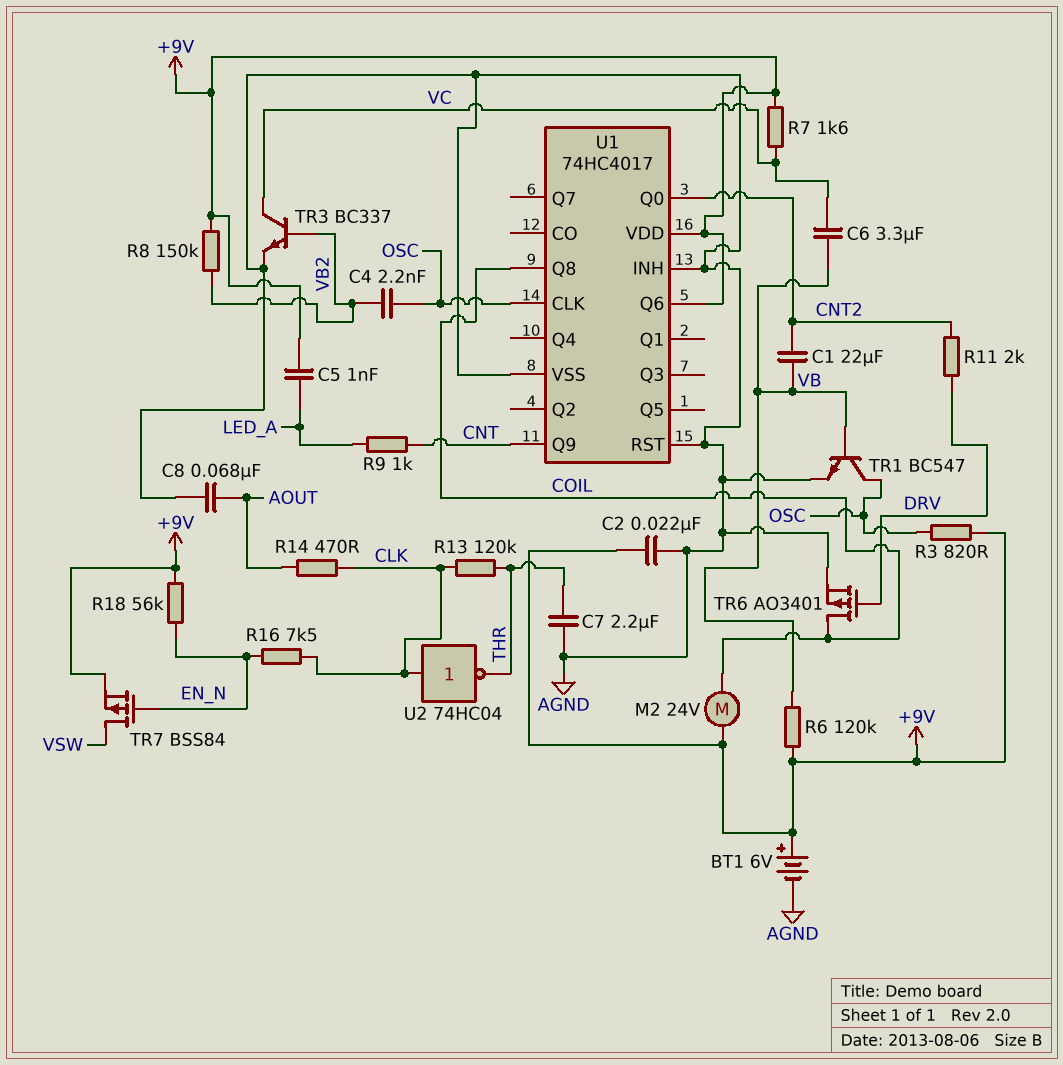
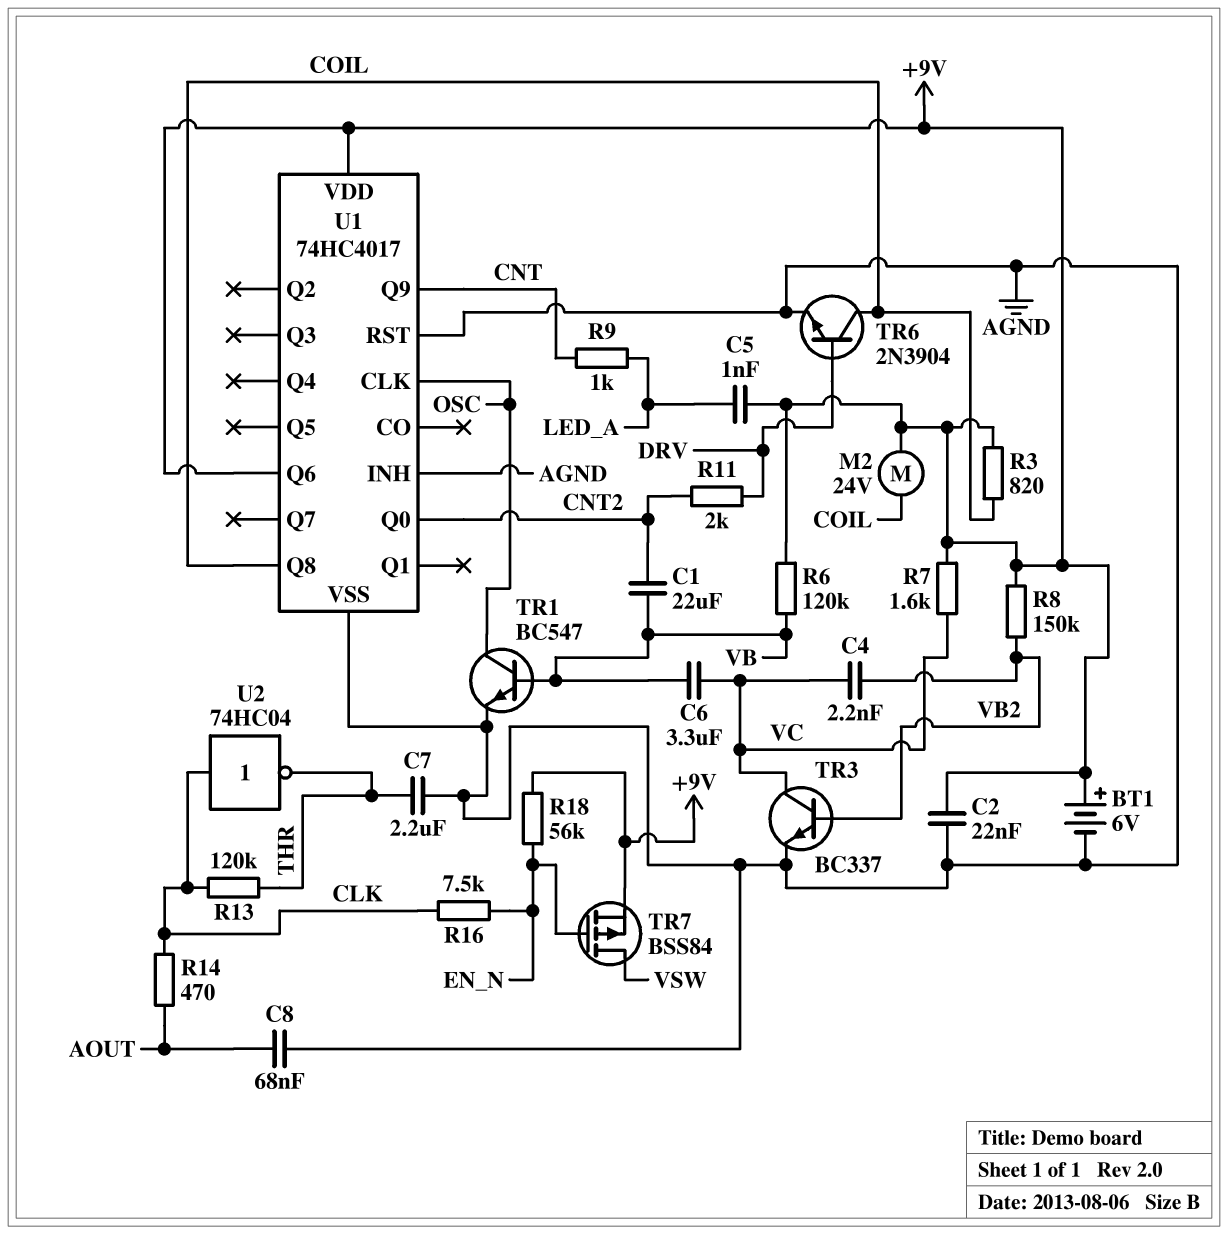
C4: 2.2nF (OSC, VB2) -> 2.2nF (VB2, VC)
R3: 820 (+9V, OSC) -> 820 (+9V, COIL)
TR6: PMOS AO3401 (G DRV, D COIL, S AGND) -> NPN 2N3904 (B DRV, C COIL, E AGND)

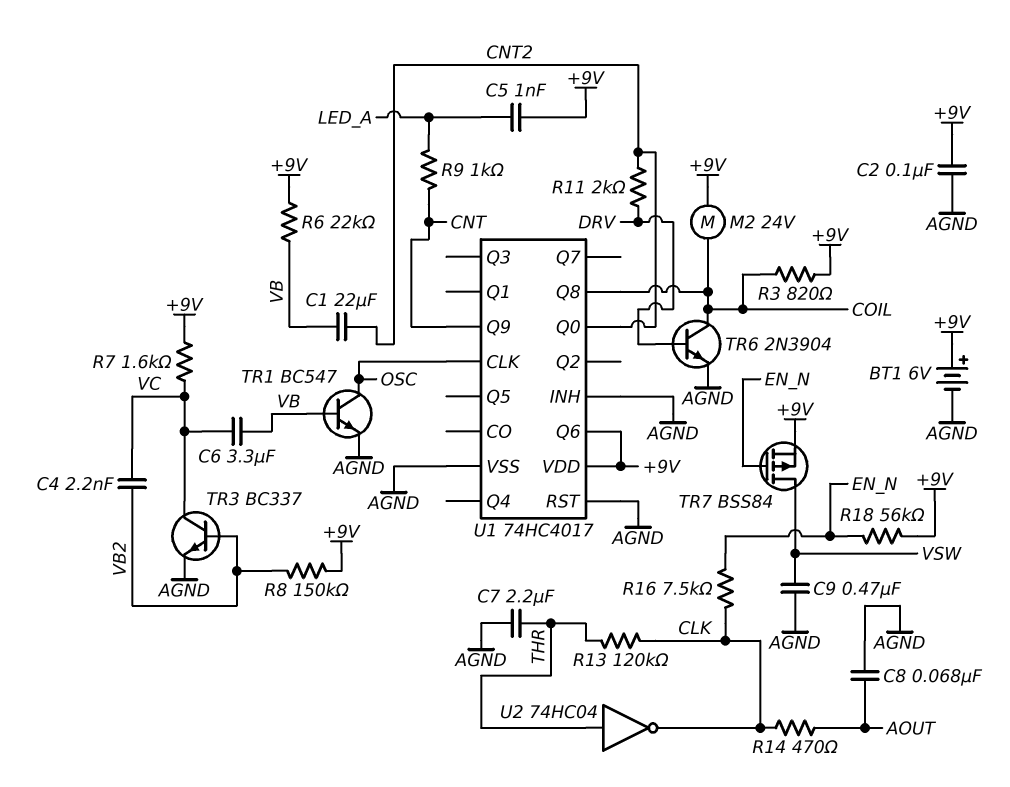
C2: 22nF (+9V, AGND) -> 100nF (+9V, AGND)
C9: none -> 470nF (AGND, VSW)
R6: 120k (+9V, VB) -> 22k (+9V, VB)
U2: NOT 74HC04 (in CLK, out THR) -> NOT 74HC04 (in THR, out CLK)

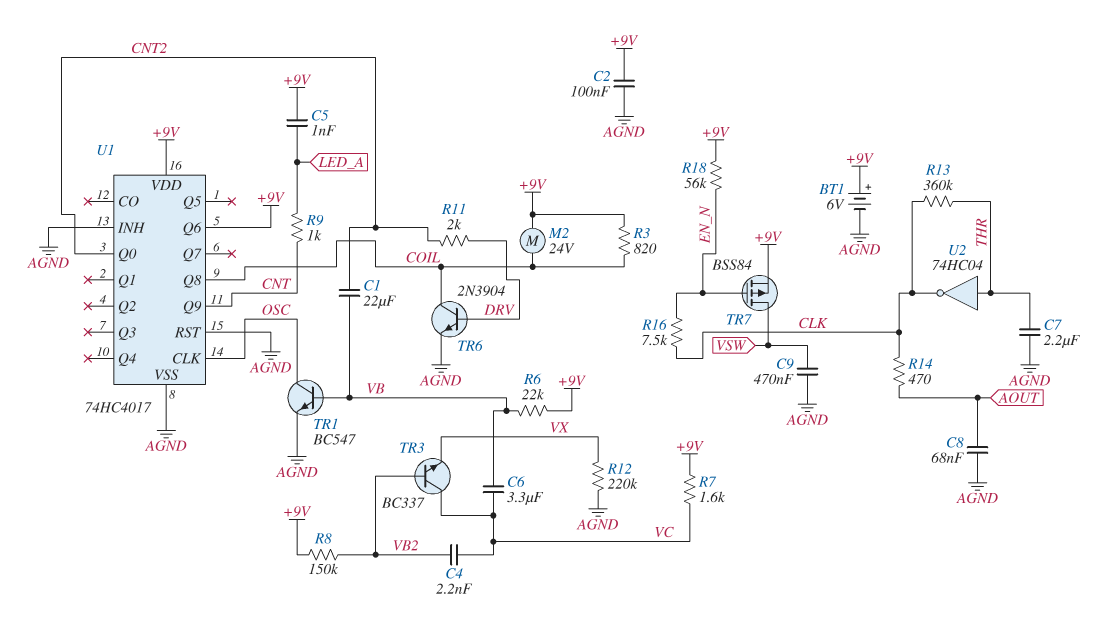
R12: none -> 220k (AGND, VX)
R13: 120k (CLK, THR) -> 360k (CLK, THR)
TR3: NPN BC337 (B VB2, C VC, E AGND) -> NPN BC337 (B VB2, C VC, E VX)

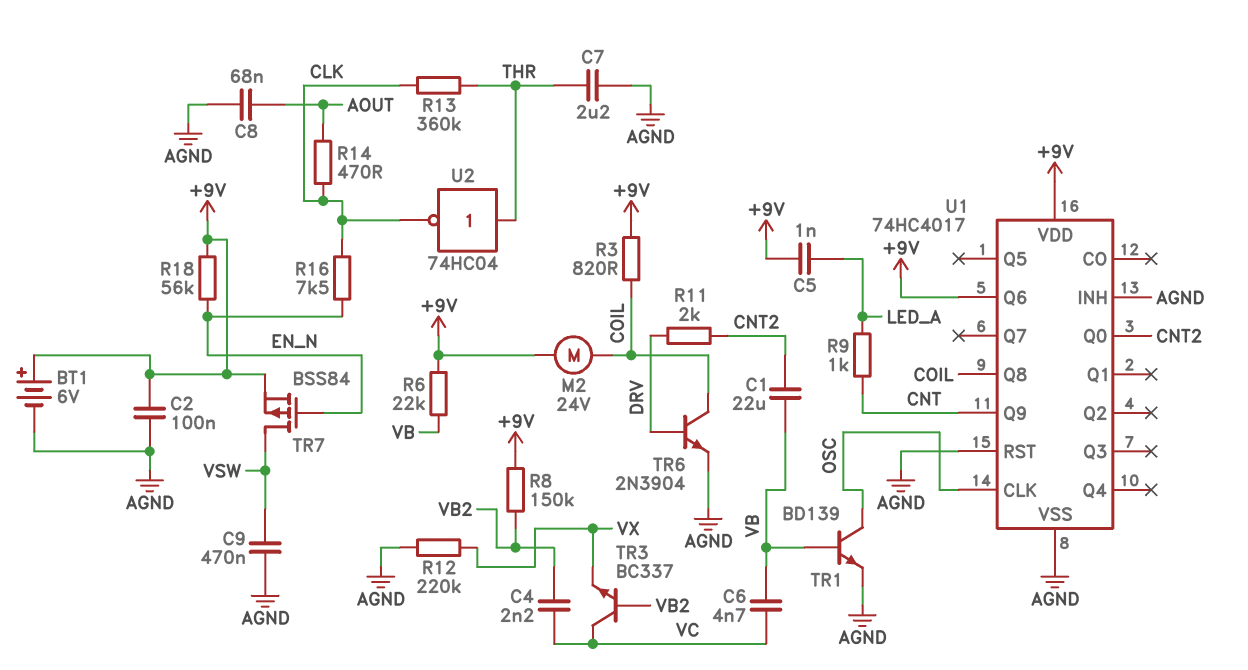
C6: 3.3uF (VB, VC) -> 4.7nF (VB, VC)
R7: 1.6k (+9V, VC) -> none
TR1: NPN BC547 (B VB, C OSC, E AGND) -> NPN BD139 (B VB, C OSC, E AGND)

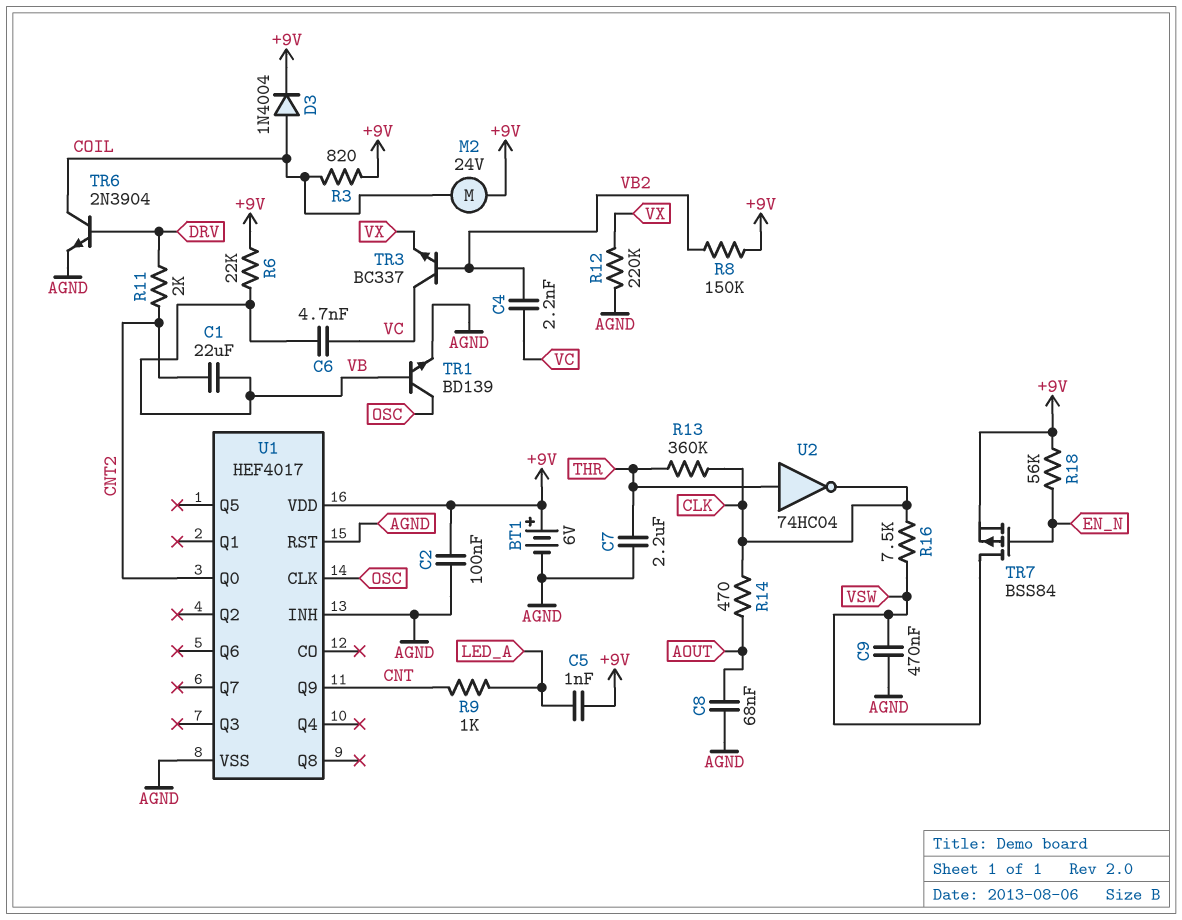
D3: none -> diode 1N4004 (A COIL, K +9V)
R16: 7.5k (CLK, EN_N) -> 7.5k (CLK, VSW)
U1: 74HC4017 -> HEF4017
U1 pin Q6: +9V -> none
U1 pin Q8: COIL -> none

